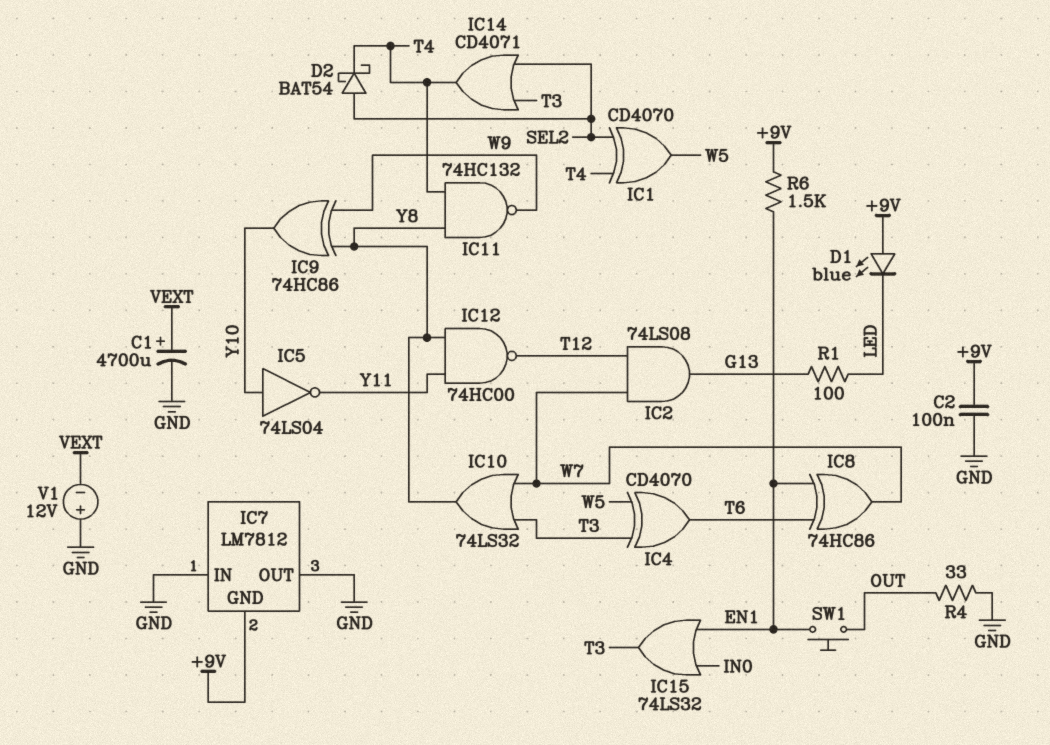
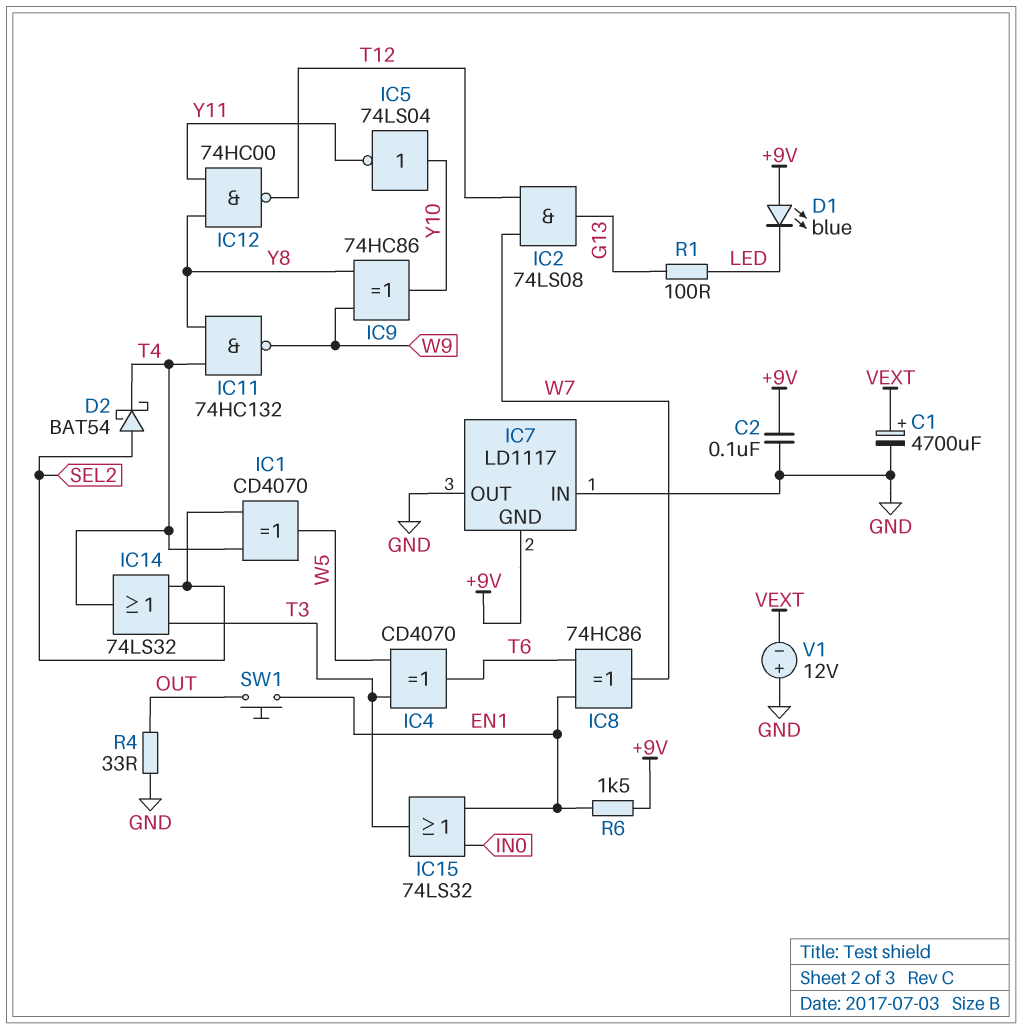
IC7: LM7812 -> LD1117
IC10: OR 74LS32 (in T3, in W7, out Y8) -> none
IC14: OR CD4071 (in SEL2, in T3, out T4) -> OR 74LS32 (in SEL2, in T3, out T4)

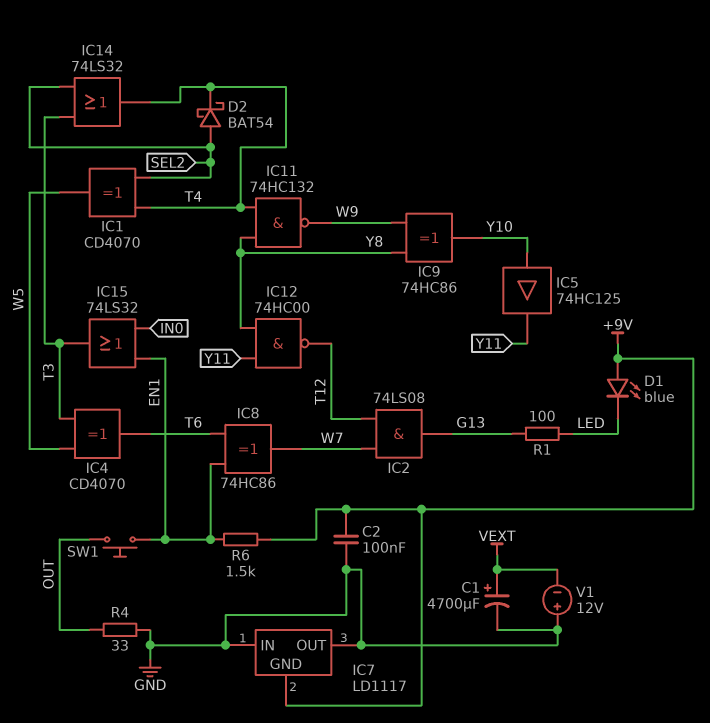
IC5: NOT 74LS04 (in Y10, out Y11) -> buffer 74HC125 (in Y10, out Y11)

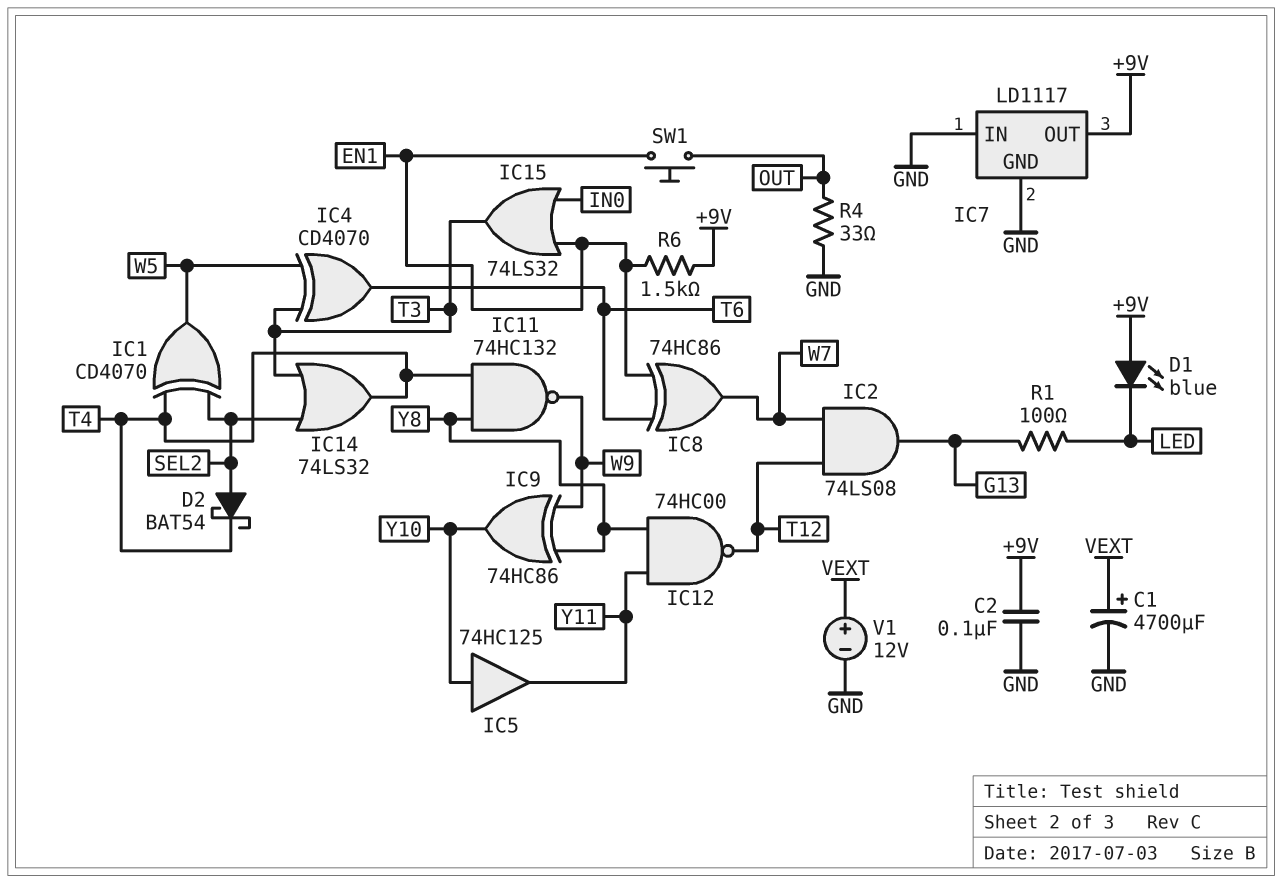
IC7 pin GND: +9V -> GND
IC7 pin OUT: GND -> +9V
V1: 12V (plus GND, minus VEXT) -> 12V (plus VEXT, minus GND)

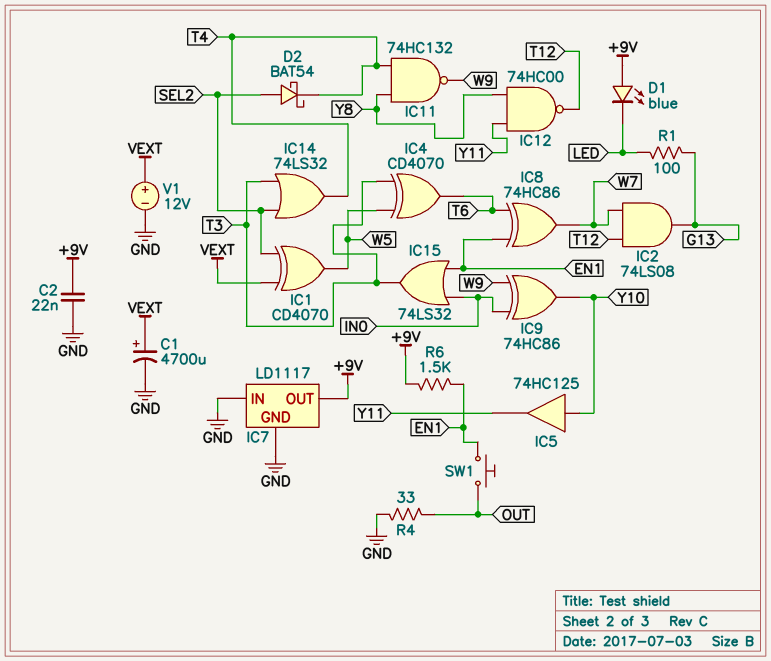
C2: 100nF (+9V, GND) -> 22nF (+9V, GND)
IC1: XOR CD4070 (in SEL2, in T4, out W5) -> XOR CD4070 (in SEL2, in VEXT, out W5)
IC9: XOR 74HC86 (in W9, in Y8, out Y10) -> XOR 74HC86 (in IN0, in W9, out Y10)

